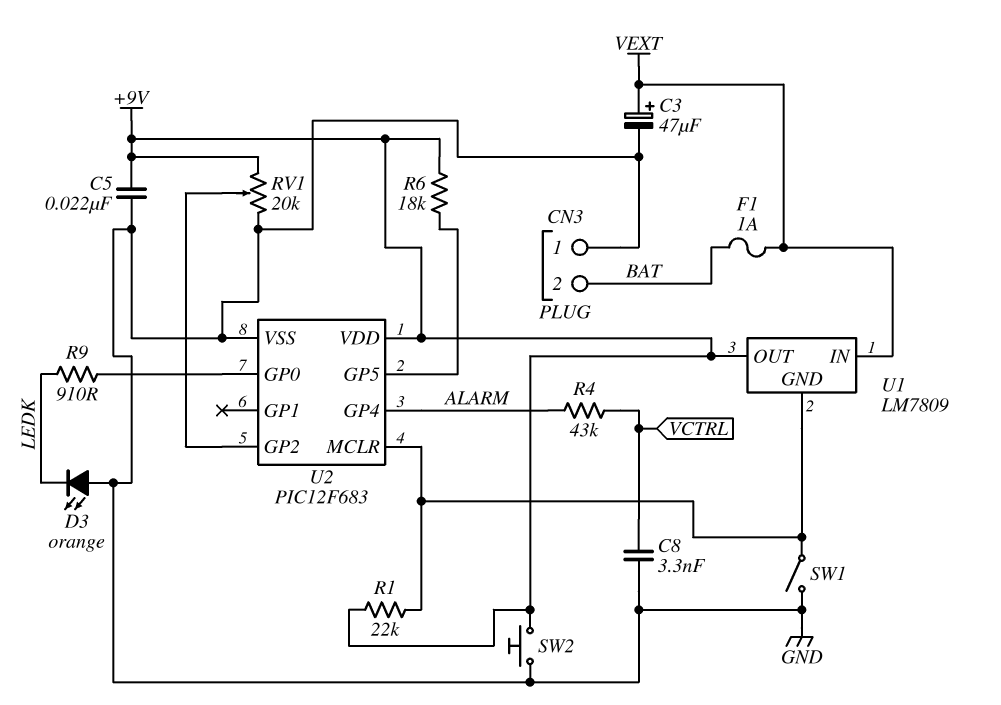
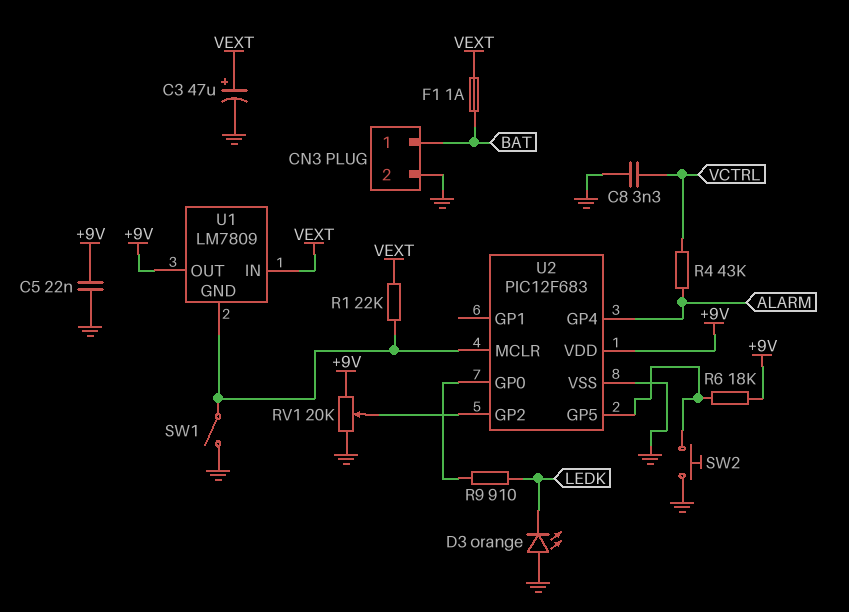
CN3 pin 1: GND -> BAT
CN3 pin 2: BAT -> GND
R1: 22k (+9V, U1/GND) -> 22k (U1/GND, VEXT)
SW2: button (+9V, GND) -> button (GND, U2/GP5)

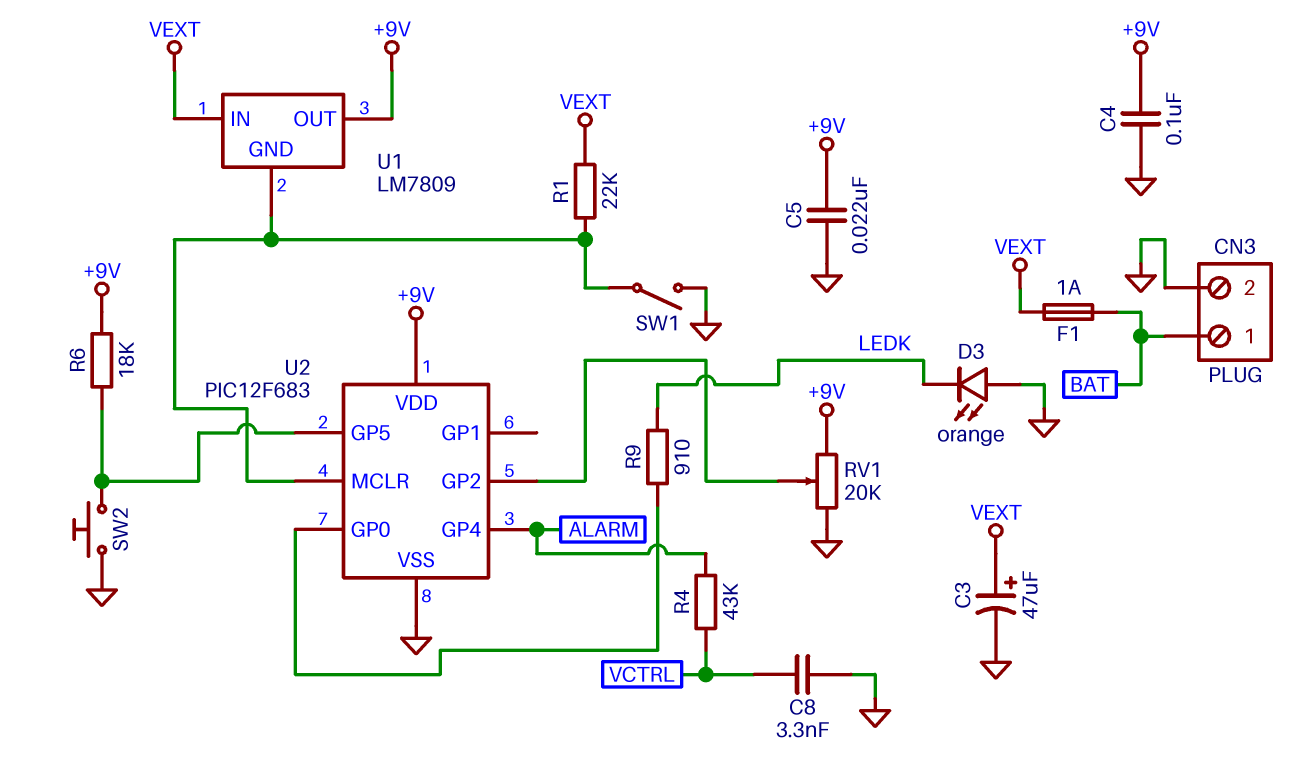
C4: none -> 100nF (+9V, GND)

